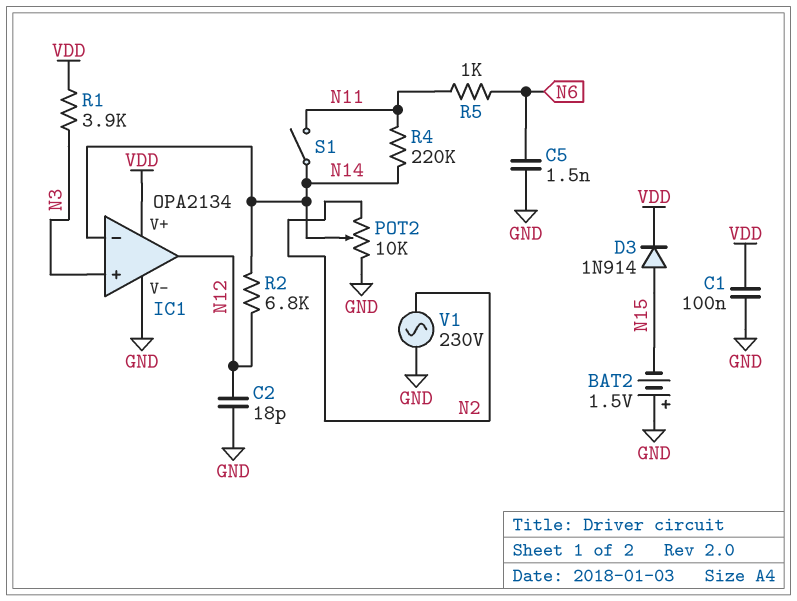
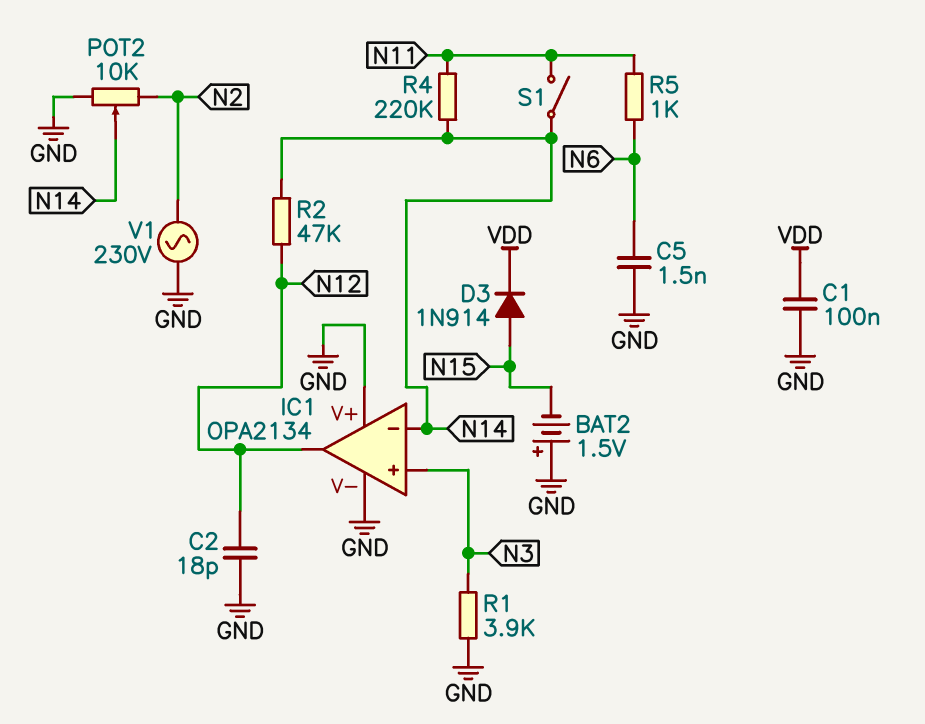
IC1 pin V+: VDD -> GND
R1: 3.9k (N3, VDD) -> 3.9k (GND, N3)
R2: 6.8k (N12, N14) -> 47k (N12, N14)

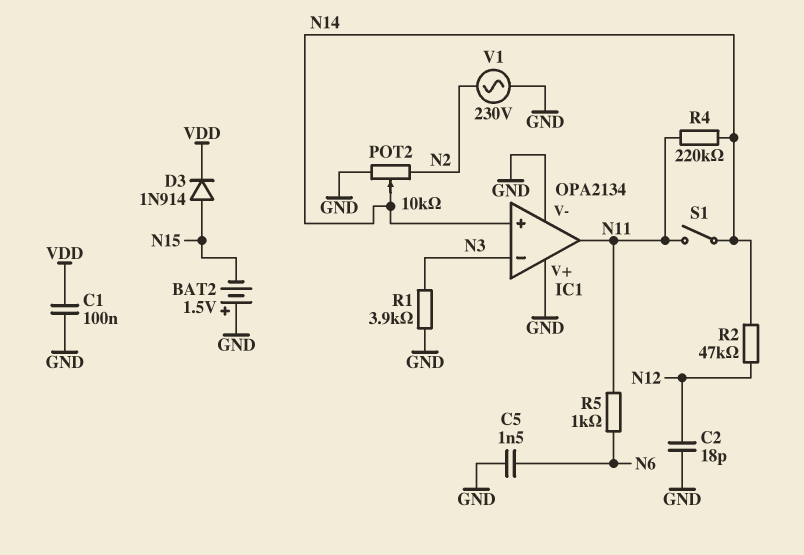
IC1 pin in+: N3 -> N14
IC1 pin in-: N14 -> N3
IC1 pin out: N12 -> N11

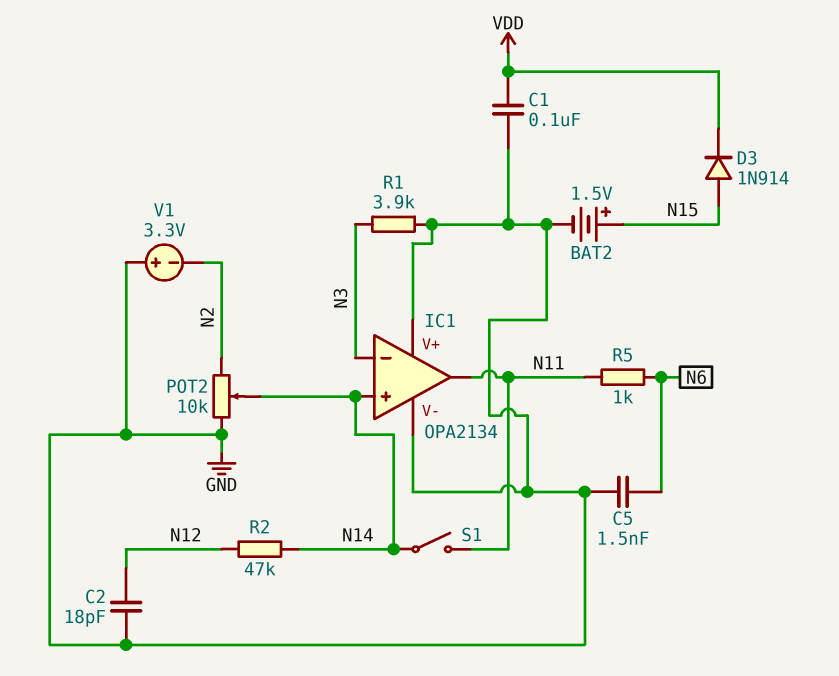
BAT2: 1.5V (plus GND, minus N15) -> 1.5V (plus N15, minus GND)
R4: 220k (N11, N14) -> none
V1: AC 230V (GND, N2) -> 3.3V (plus GND, minus N2)

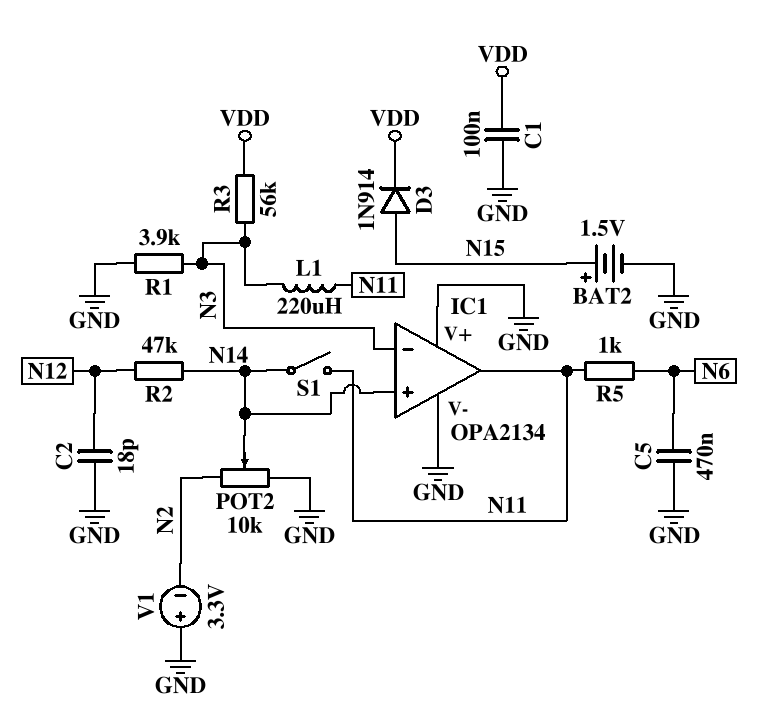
C5: 1.5nF (GND, N6) -> 470nF (GND, N6)
L1: none -> 220uH (N3, N11)
R3: none -> 56k (N3, VDD)

